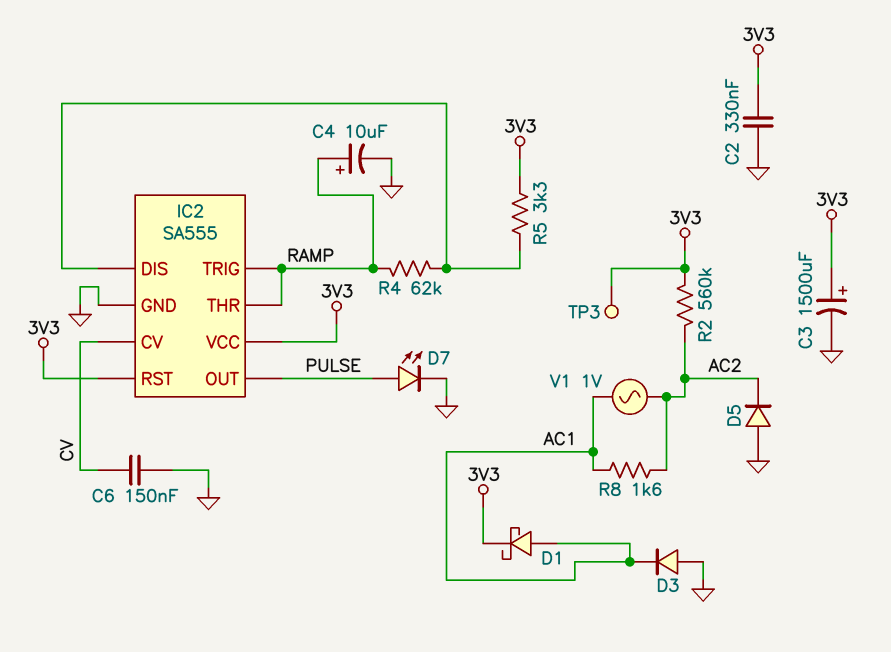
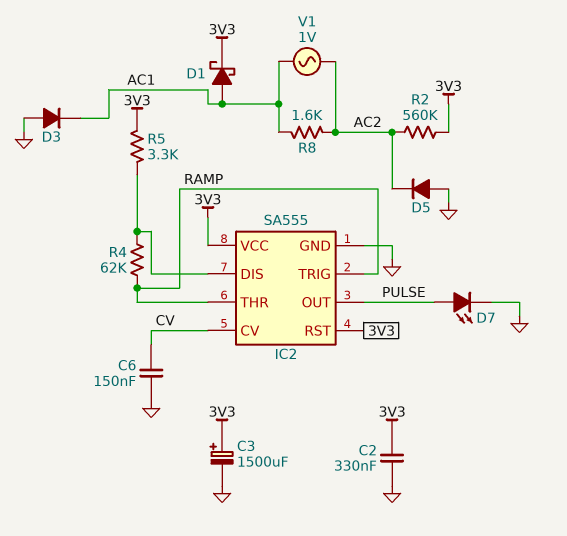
C4: 10uF (plus RAMP, minus GND) -> none
TP3: test point (3V3) -> none

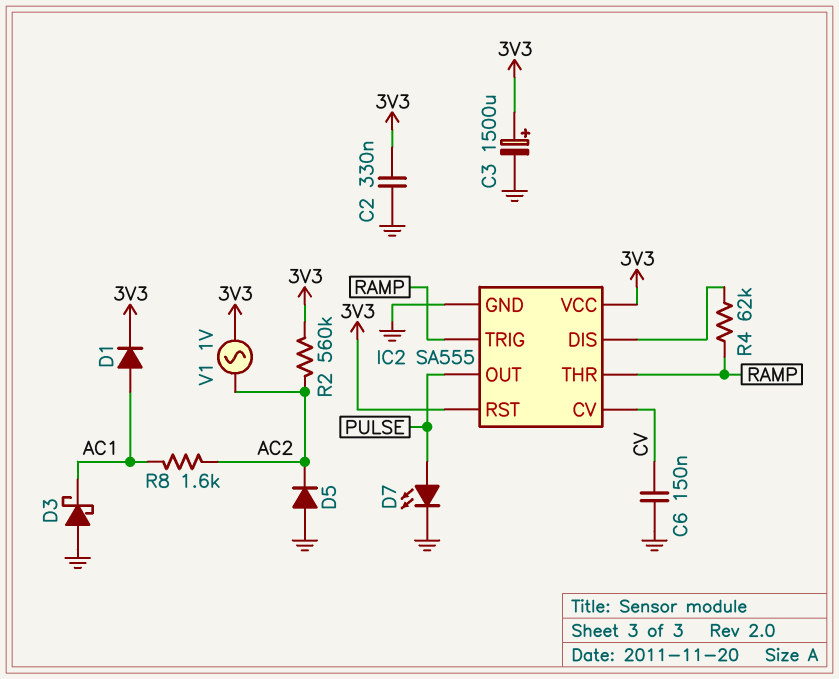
D1: schottky (A AC1, K 3V3) -> diode (A AC1, K 3V3)
D3: diode (A GND, K AC1) -> schottky (A GND, K AC1)
R5: 3.3k (3V3, IC2/DIS) -> none
V1: AC 1V (AC1, AC2) -> AC 1V (3V3, AC2)

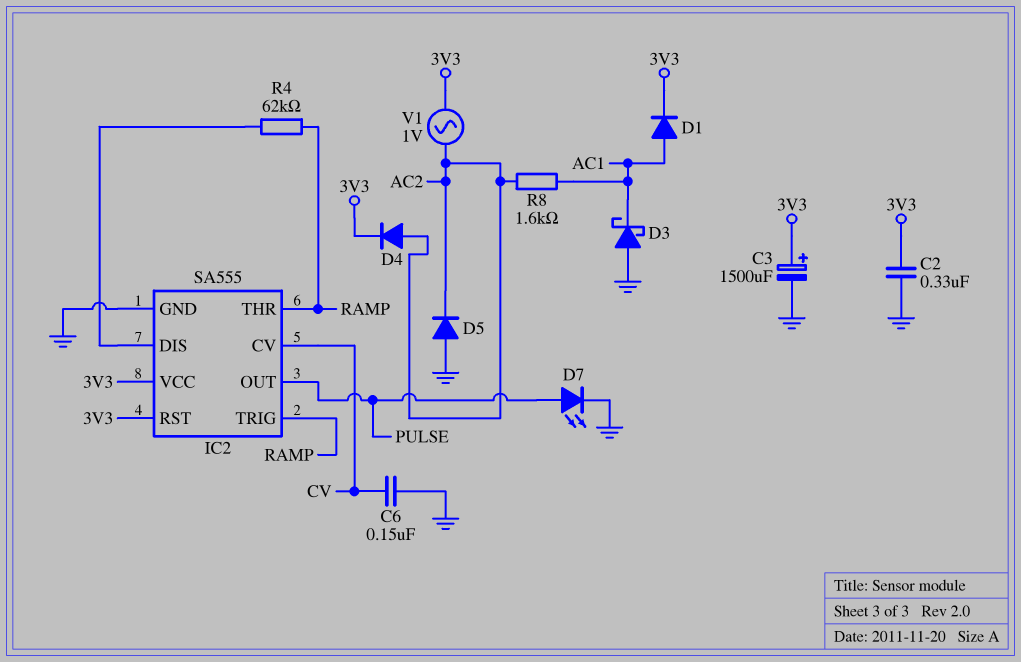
D4: none -> diode (A AC2, K 3V3)
R2: 560k (3V3, AC2) -> none

